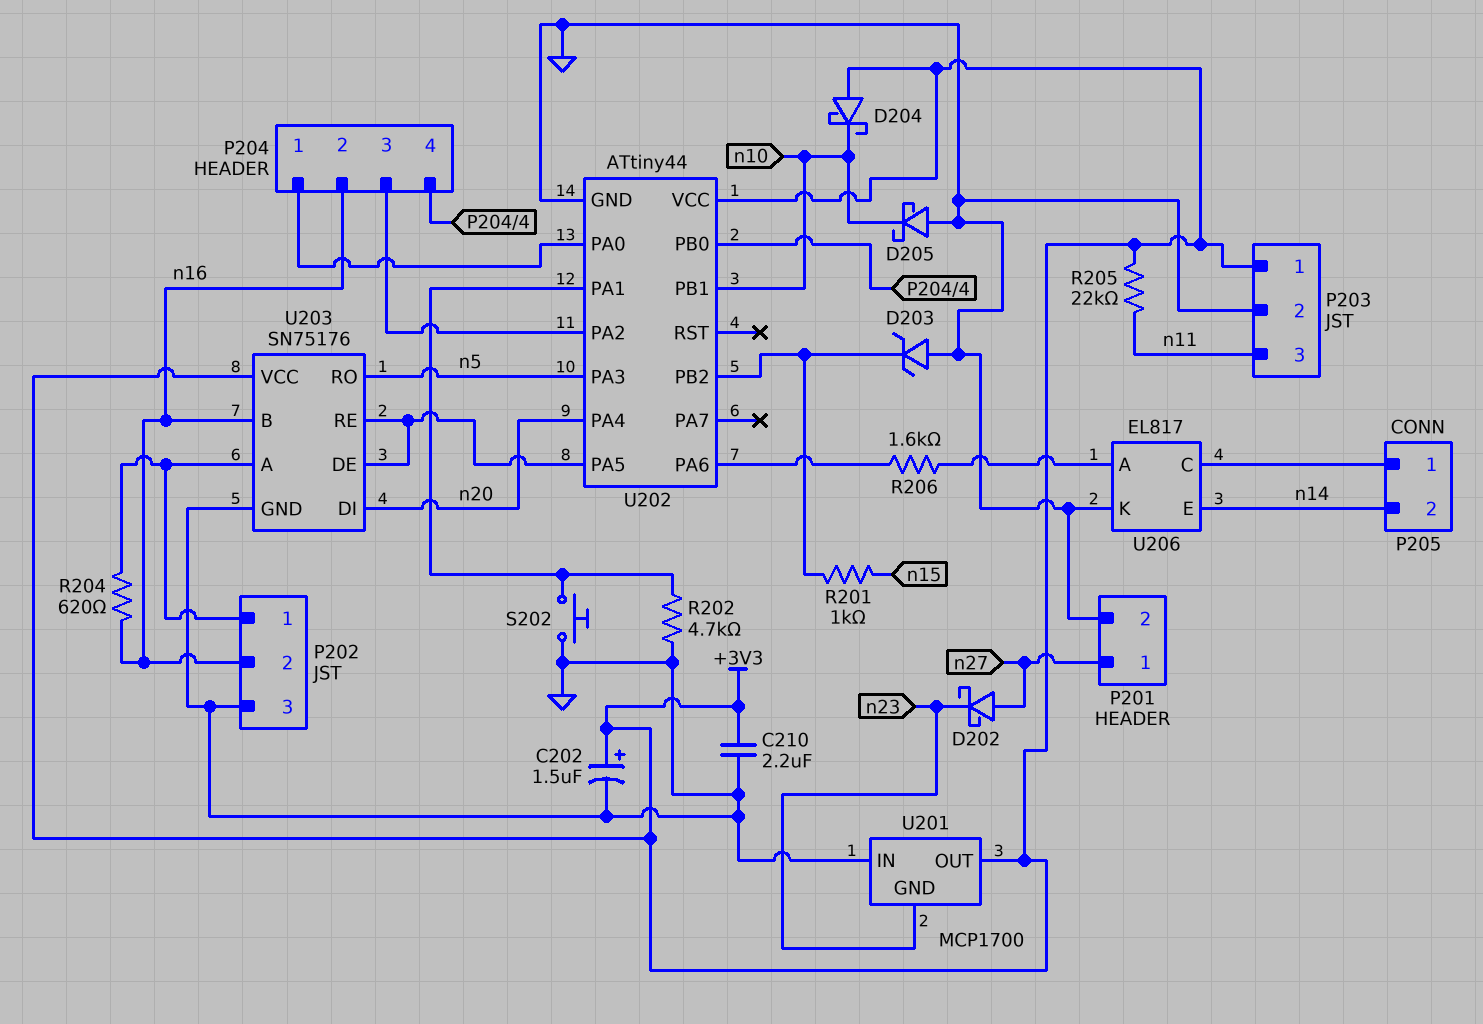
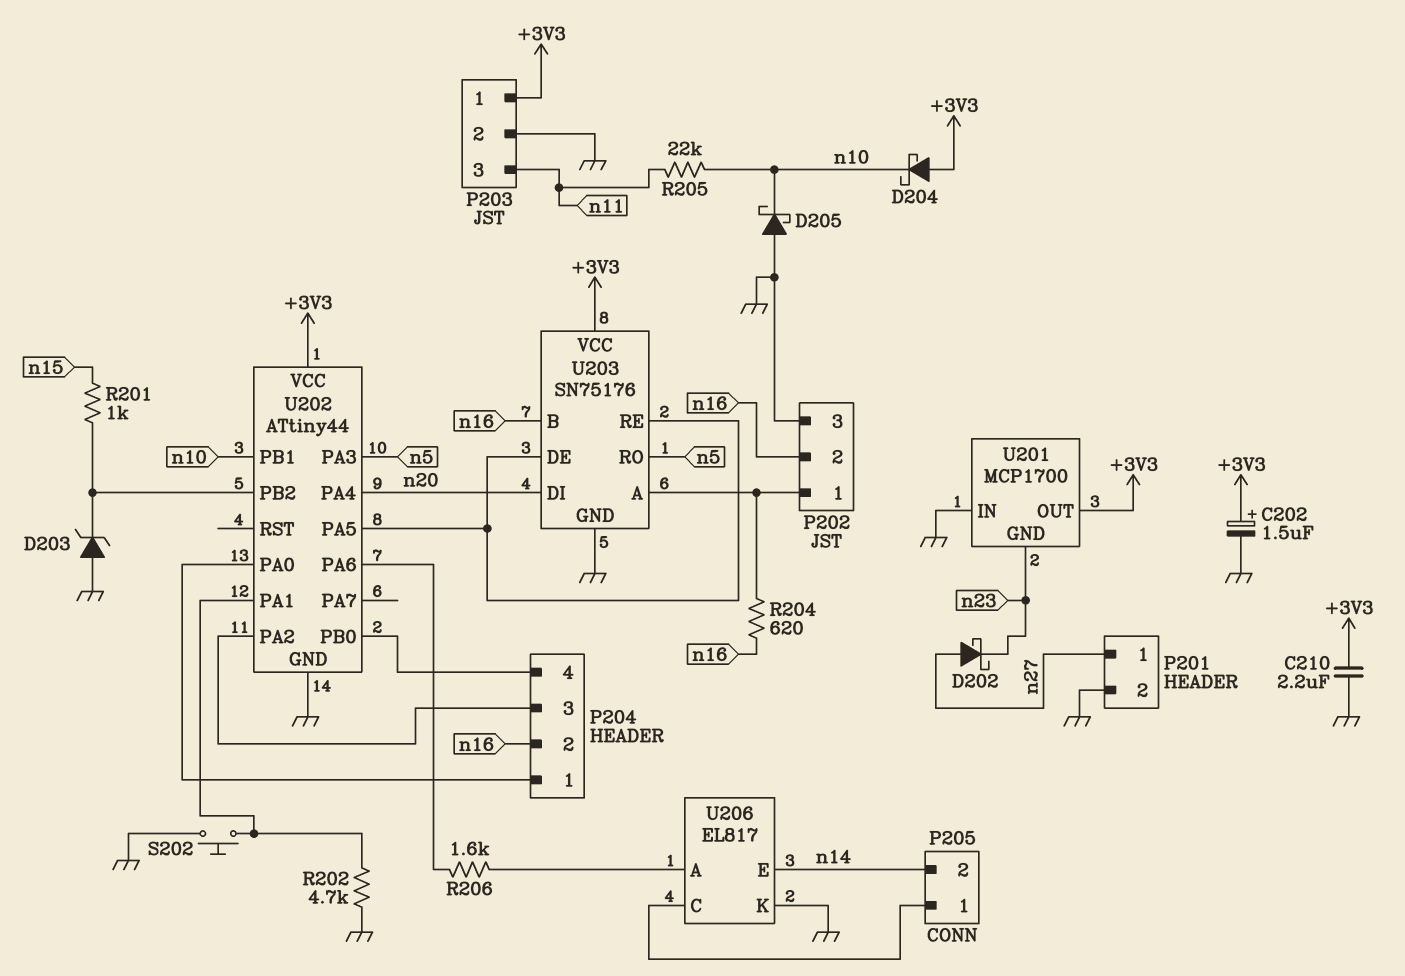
R205: 22k (+3V3, n11) -> 22k (n10, n11)

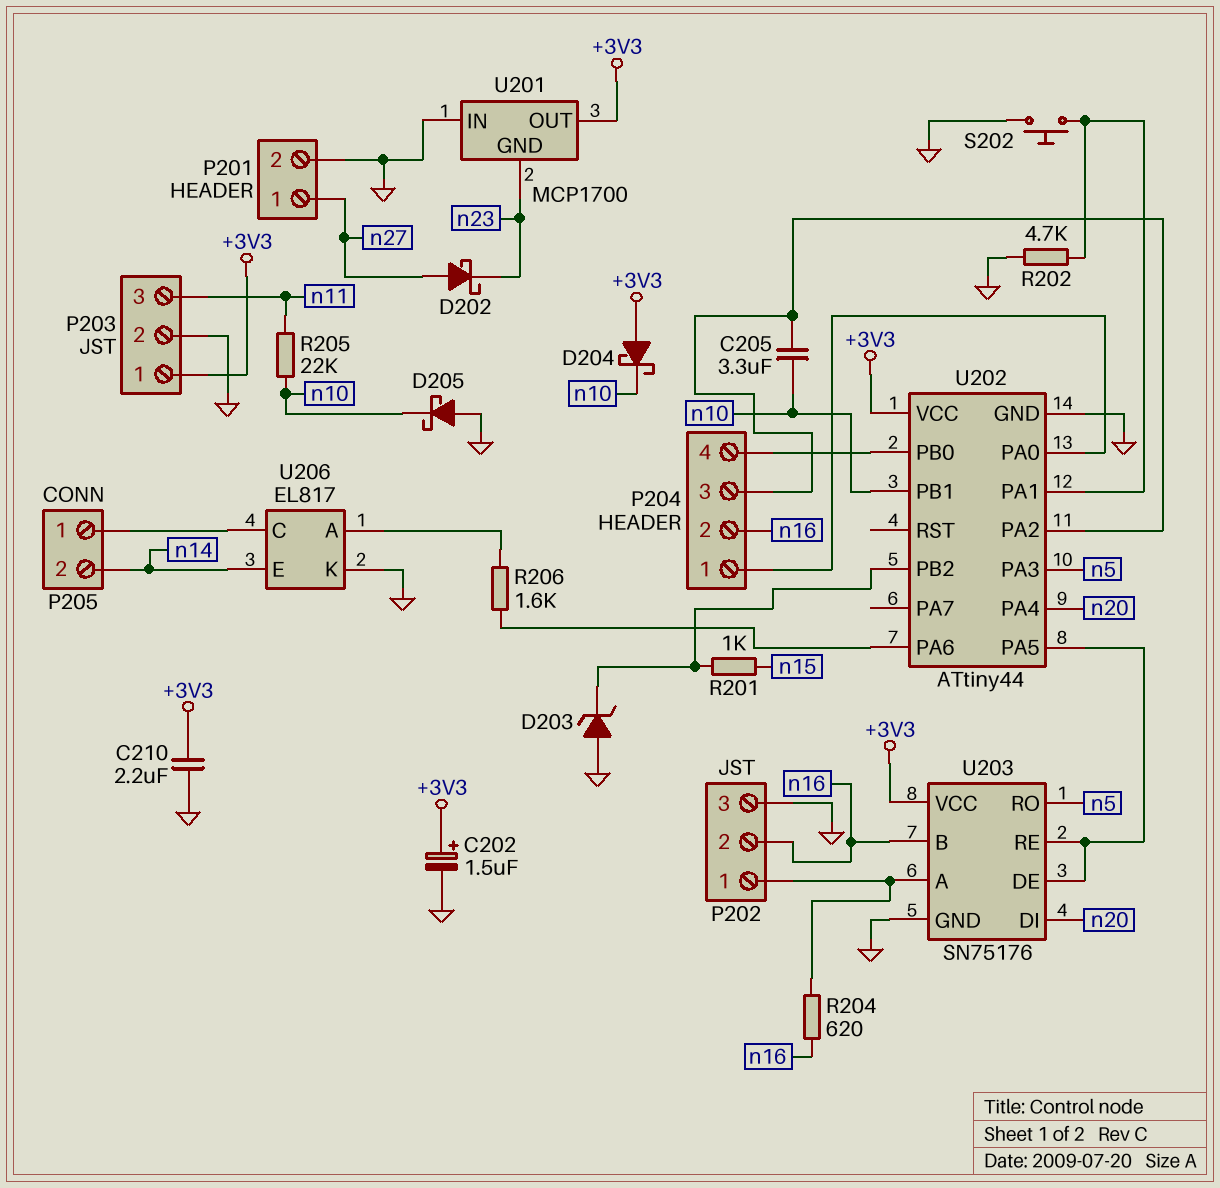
C205: none -> 3.3uF (P204/3, n10)

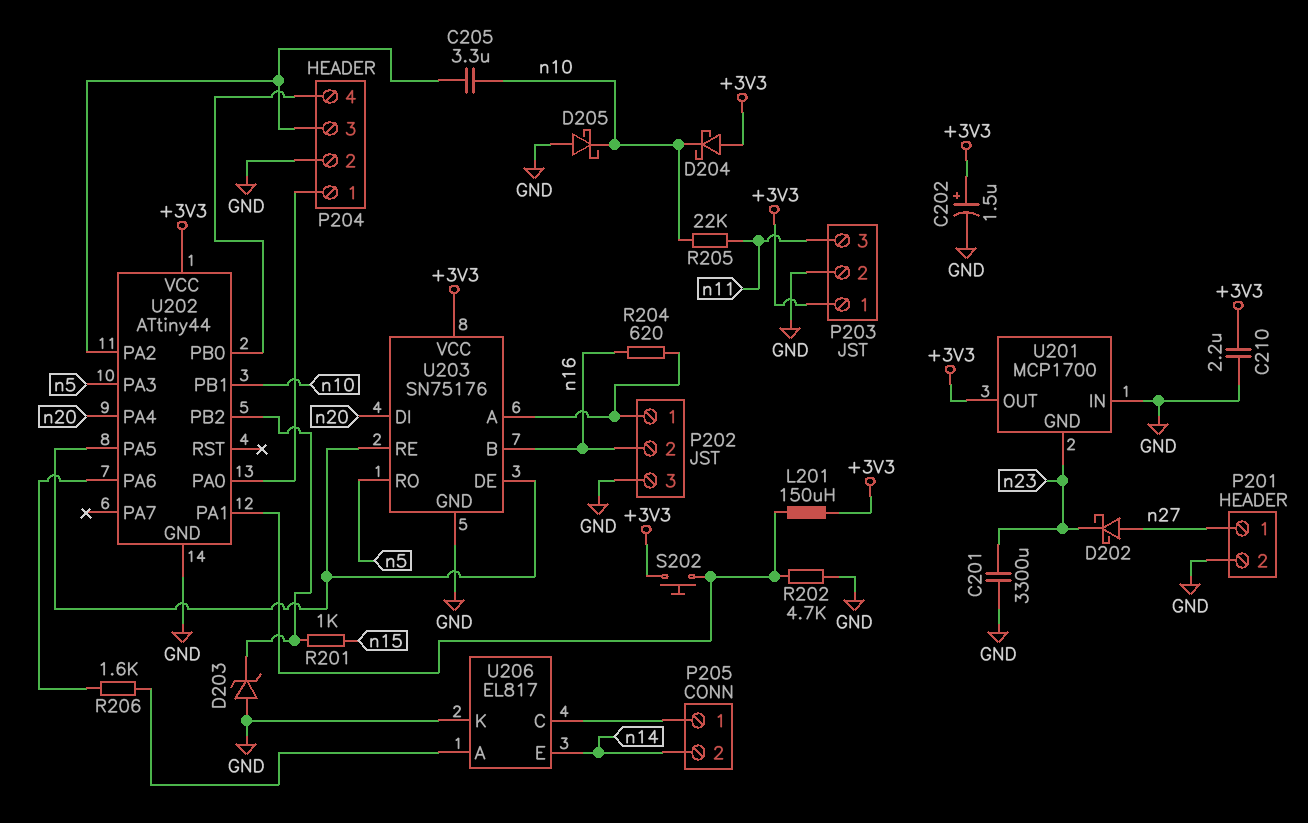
C201: none -> 3300uF (GND, n23)
L201: none -> 150uH (+3V3, U202/PA1)
P204 pin 2: n16 -> GND
S202: button (GND, U202/PA1) -> button (+3V3, U202/PA1)

